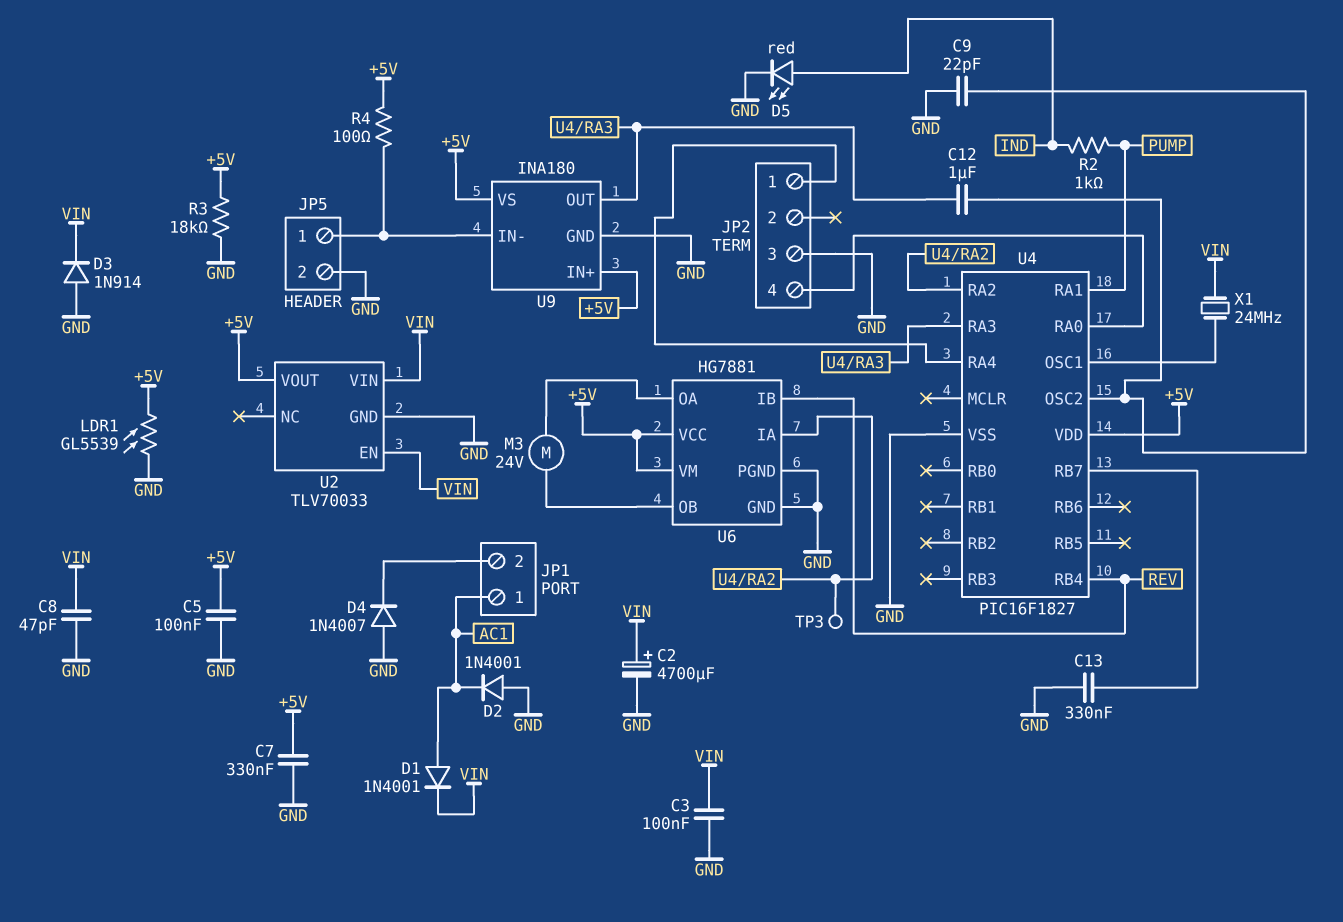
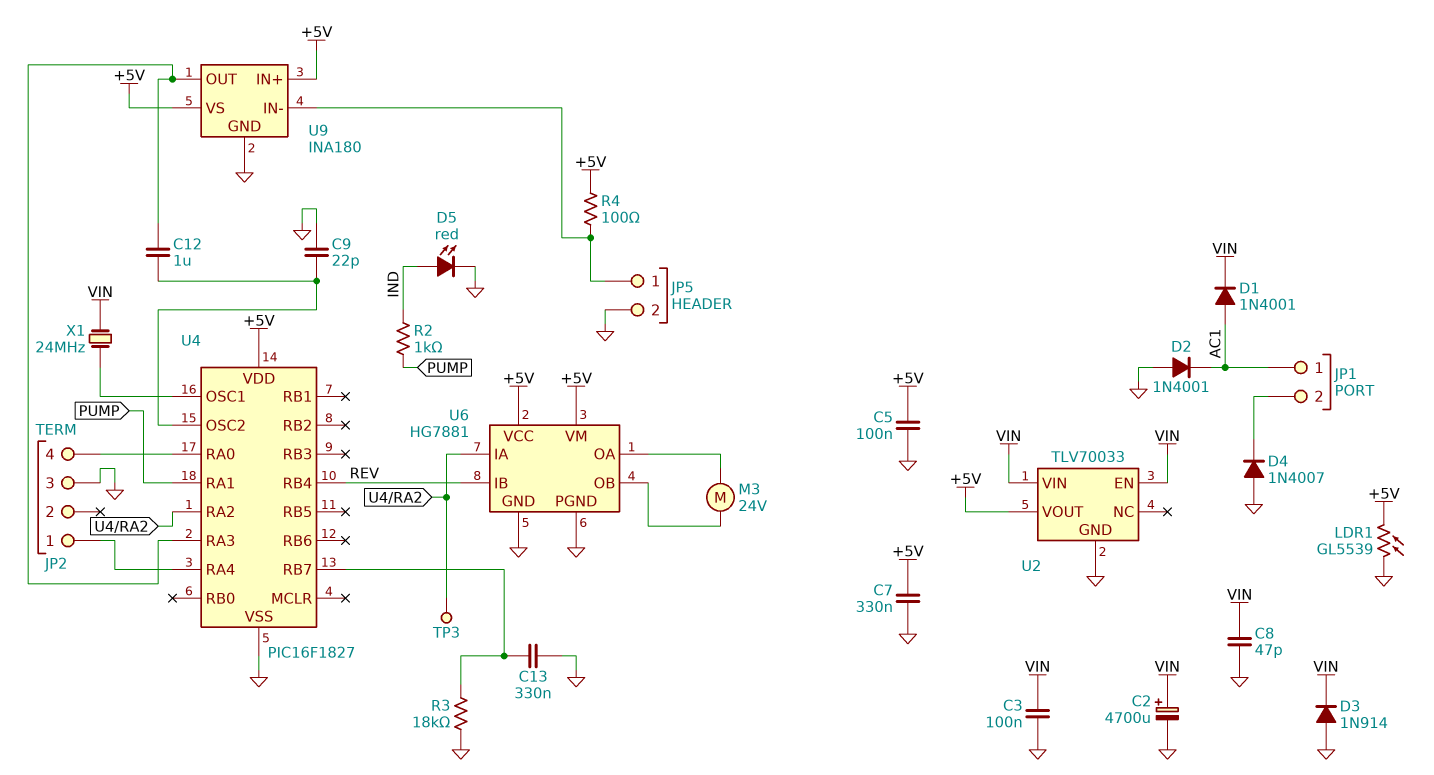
R3: 18k (+5V, GND) -> 18k (GND, U4/RB7)

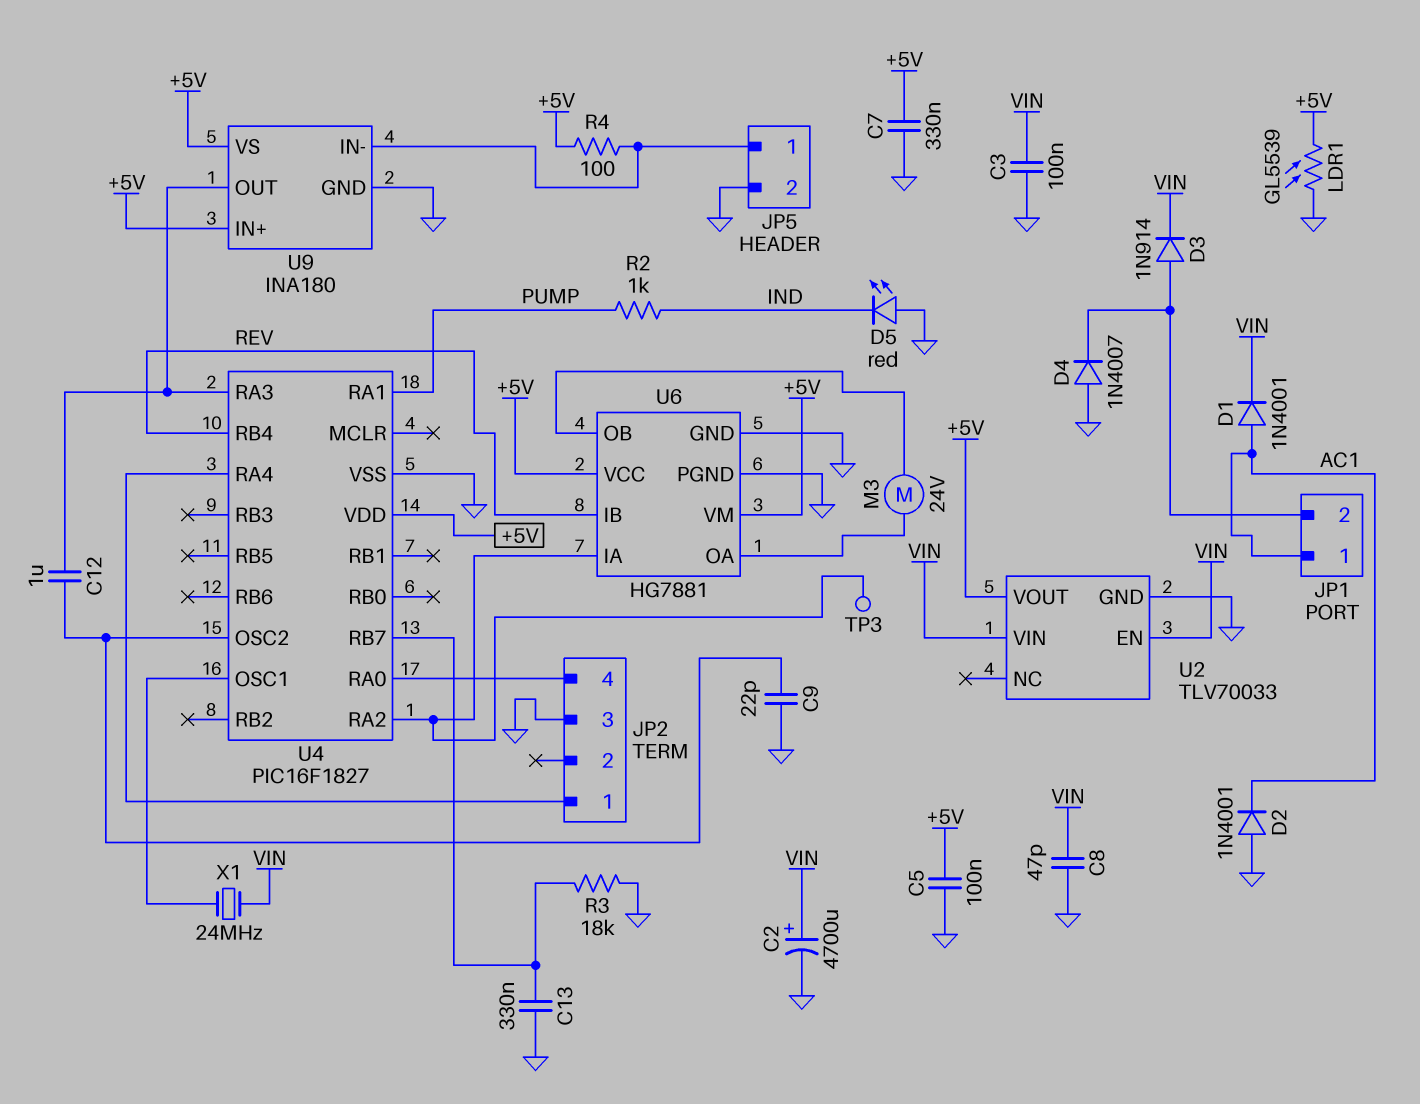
D3: diode 1N914 (A GND, K VIN) -> diode 1N914 (A JP1/2, K VIN)
D5: LED red (A IND, K GND) -> LED red (A GND, K IND)

